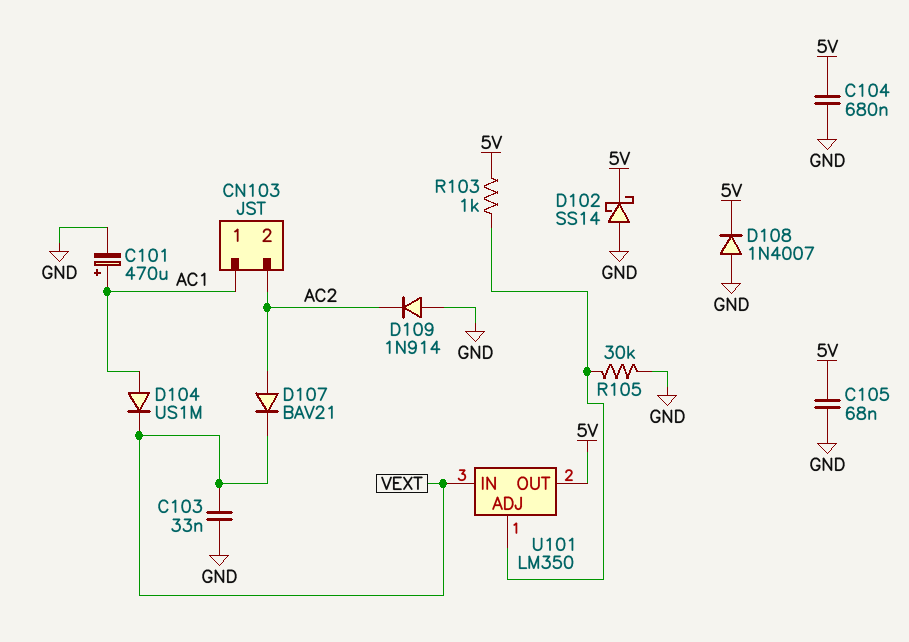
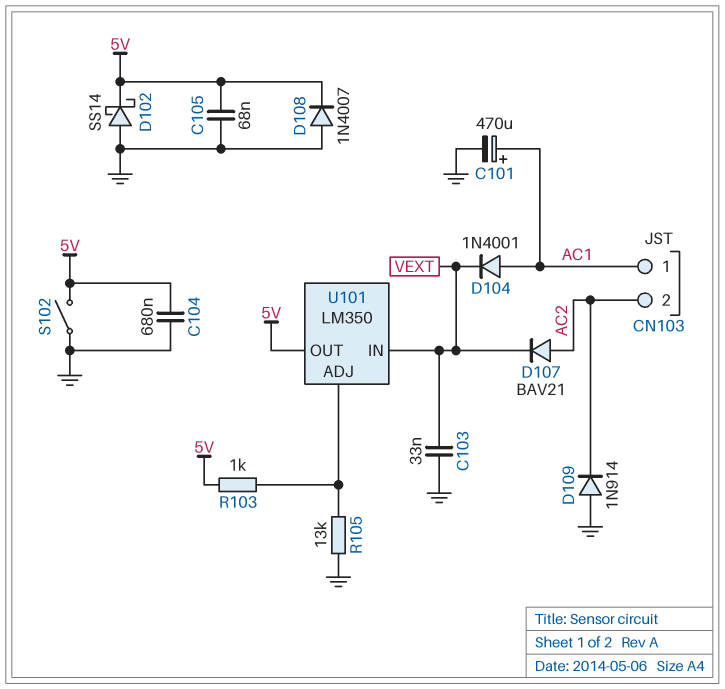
D104: diode US1M (A AC1, K VEXT) -> diode 1N4001 (A AC1, K VEXT)
R105: 30k (GND, U101/ADJ) -> 13k (GND, U101/ADJ)
S102: none -> switch (5V, GND)

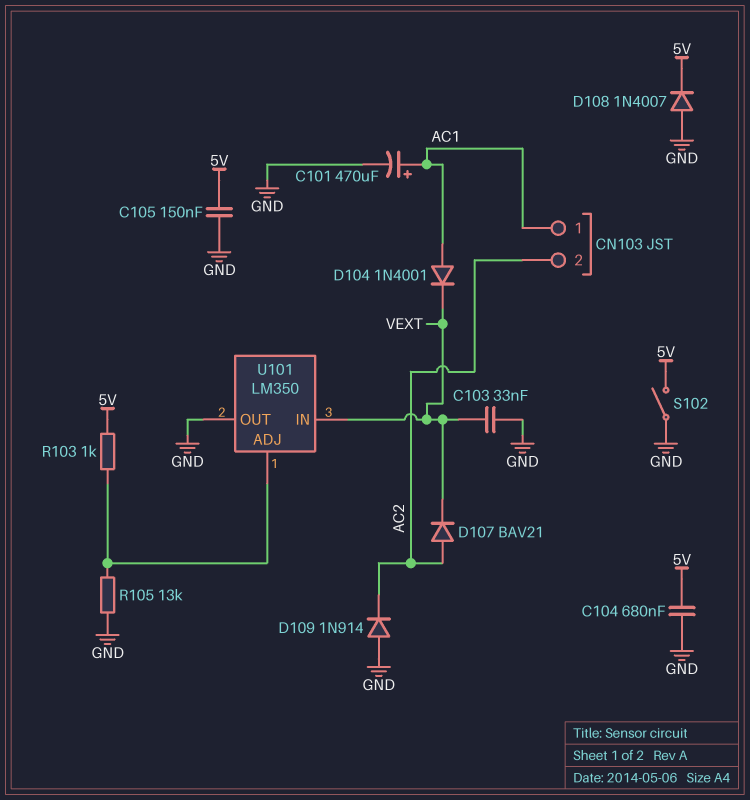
C105: 68nF (5V, GND) -> 150nF (5V, GND)
D102: schottky SS14 (A GND, K 5V) -> none
U101 pin OUT: 5V -> GND

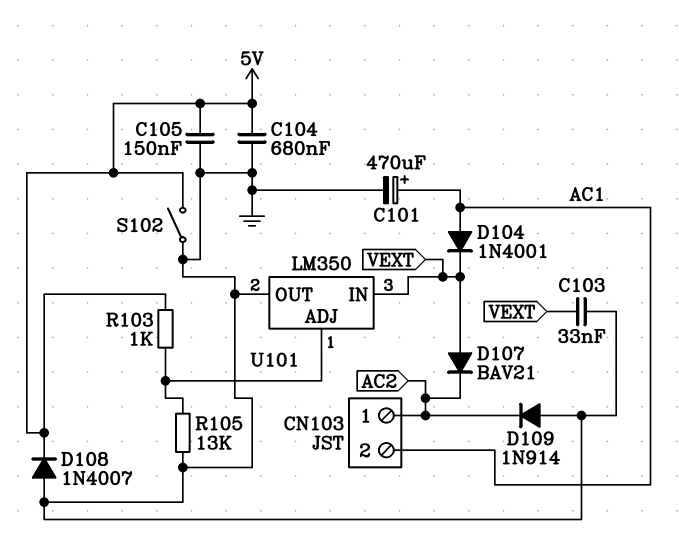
CN103 pin 1: AC1 -> AC2
CN103 pin 2: AC2 -> AC1
D107: diode BAV21 (A AC2, K VEXT) -> diode BAV21 (A VEXT, K AC2)

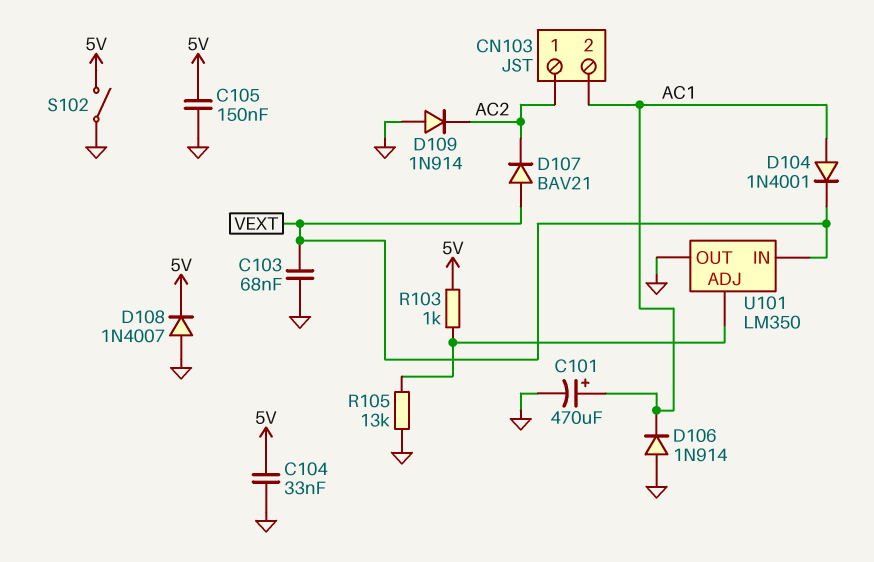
C103: 33nF (GND, VEXT) -> 68nF (GND, VEXT)
C104: 680nF (5V, GND) -> 33nF (5V, GND)
D106: none -> diode 1N914 (A GND, K AC1)

